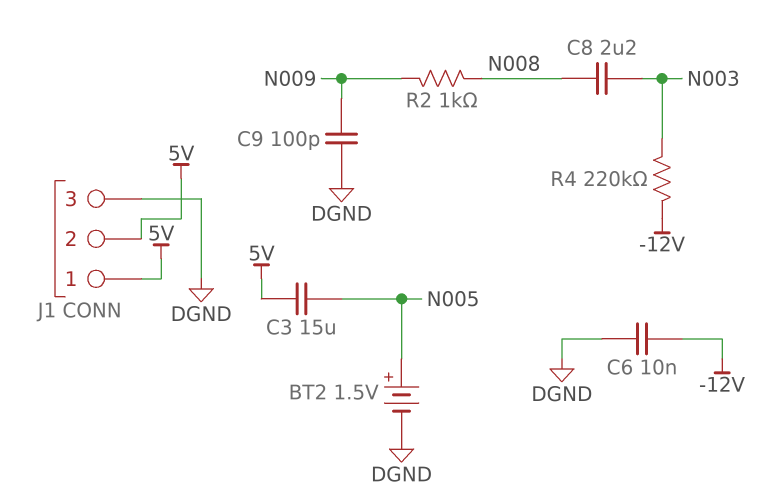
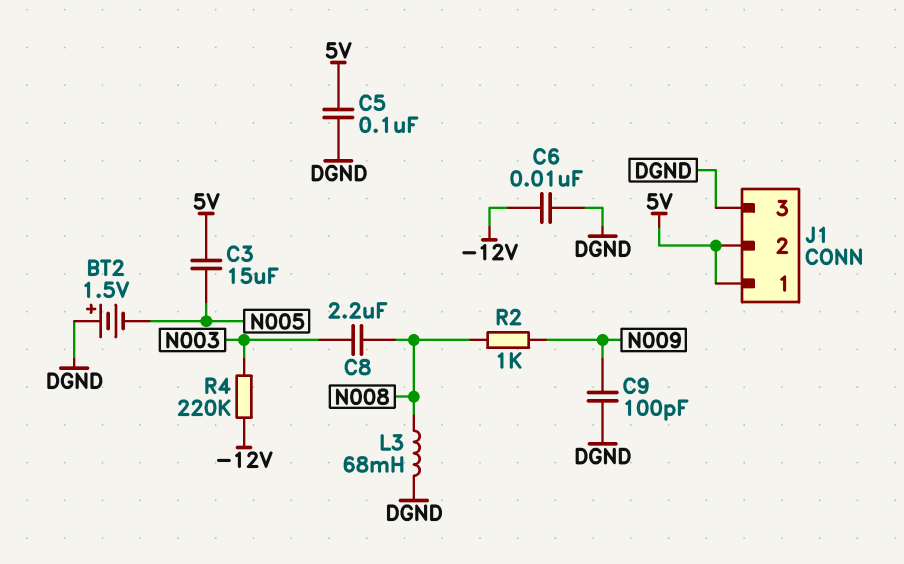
BT2: 1.5V (plus N005, minus DGND) -> 1.5V (plus DGND, minus N005)
C5: none -> 100nF (5V, DGND)
L3: none -> 68mH (DGND, N008)

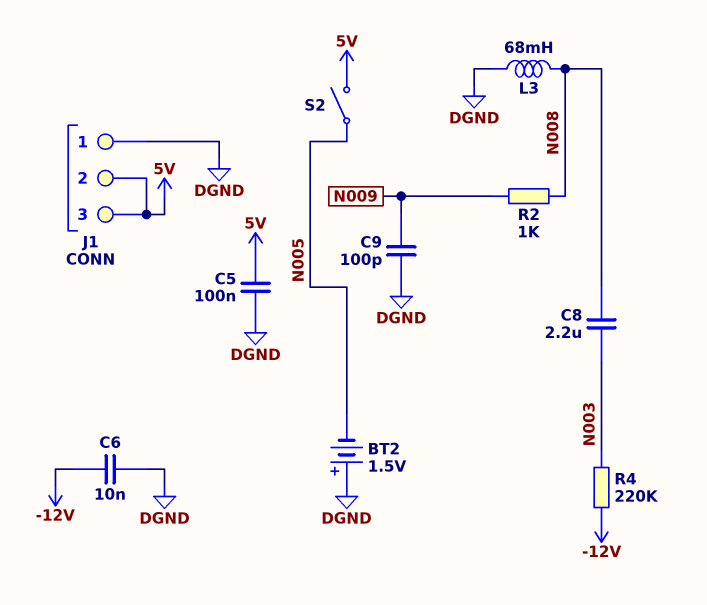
C3: 15uF (5V, N005) -> none
J1 pin 1: 5V -> DGND
J1 pin 3: DGND -> 5V
S2: none -> switch (5V, N005)

